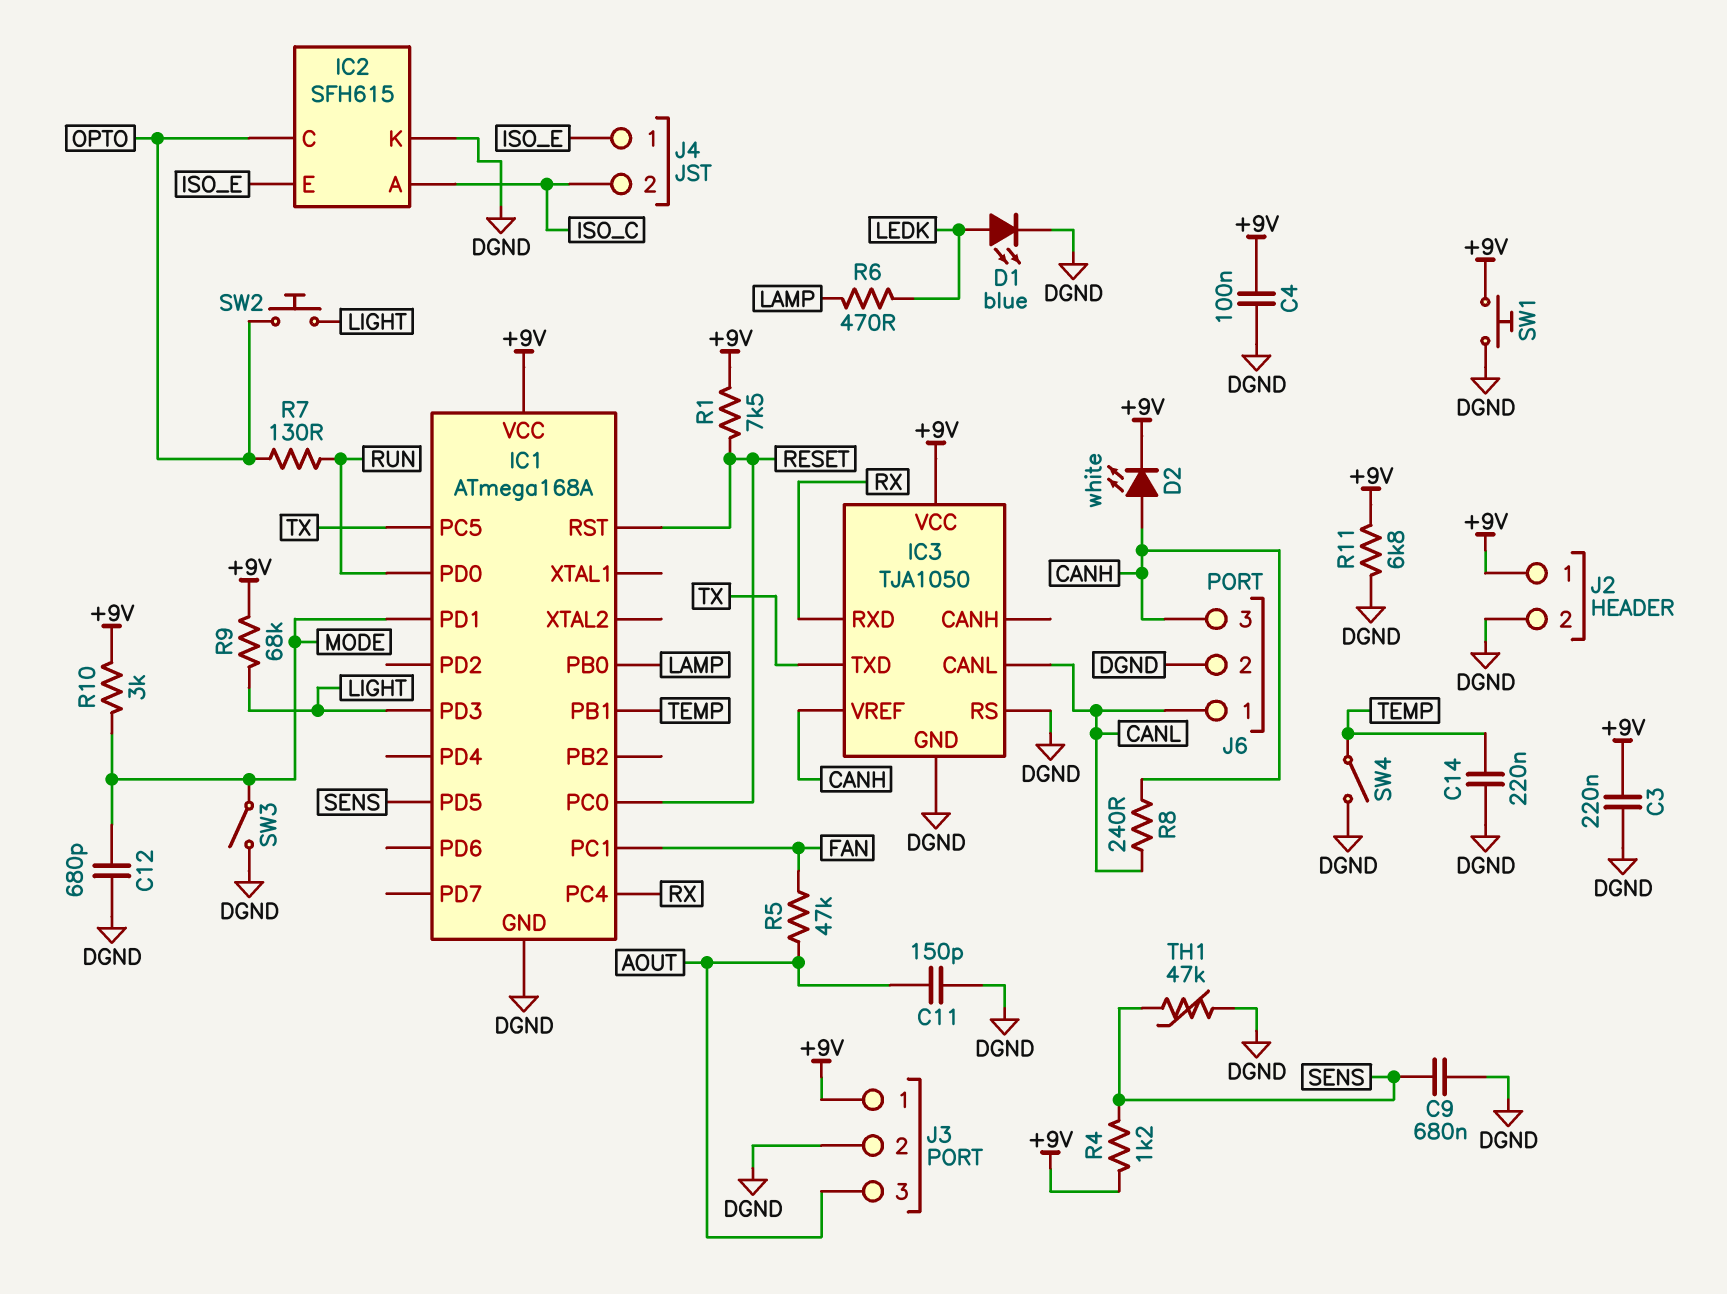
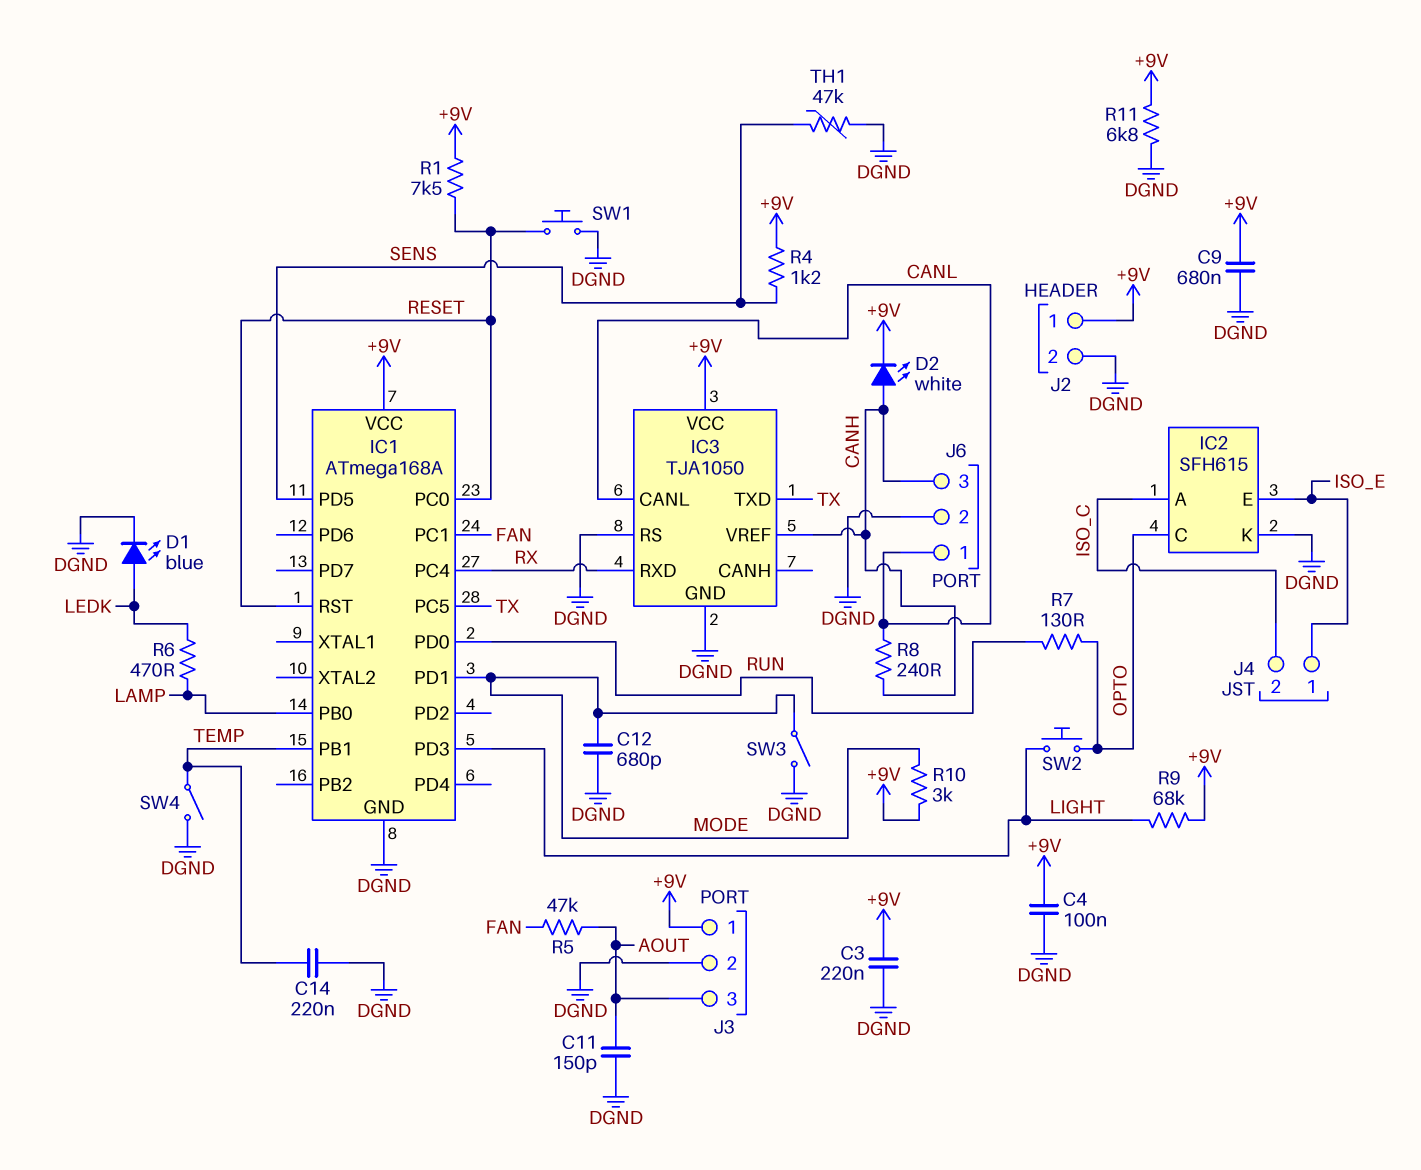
C9: 680nF (DGND, SENS) -> 680nF (+9V, DGND)
SW1: button (+9V, DGND) -> button (DGND, RESET)

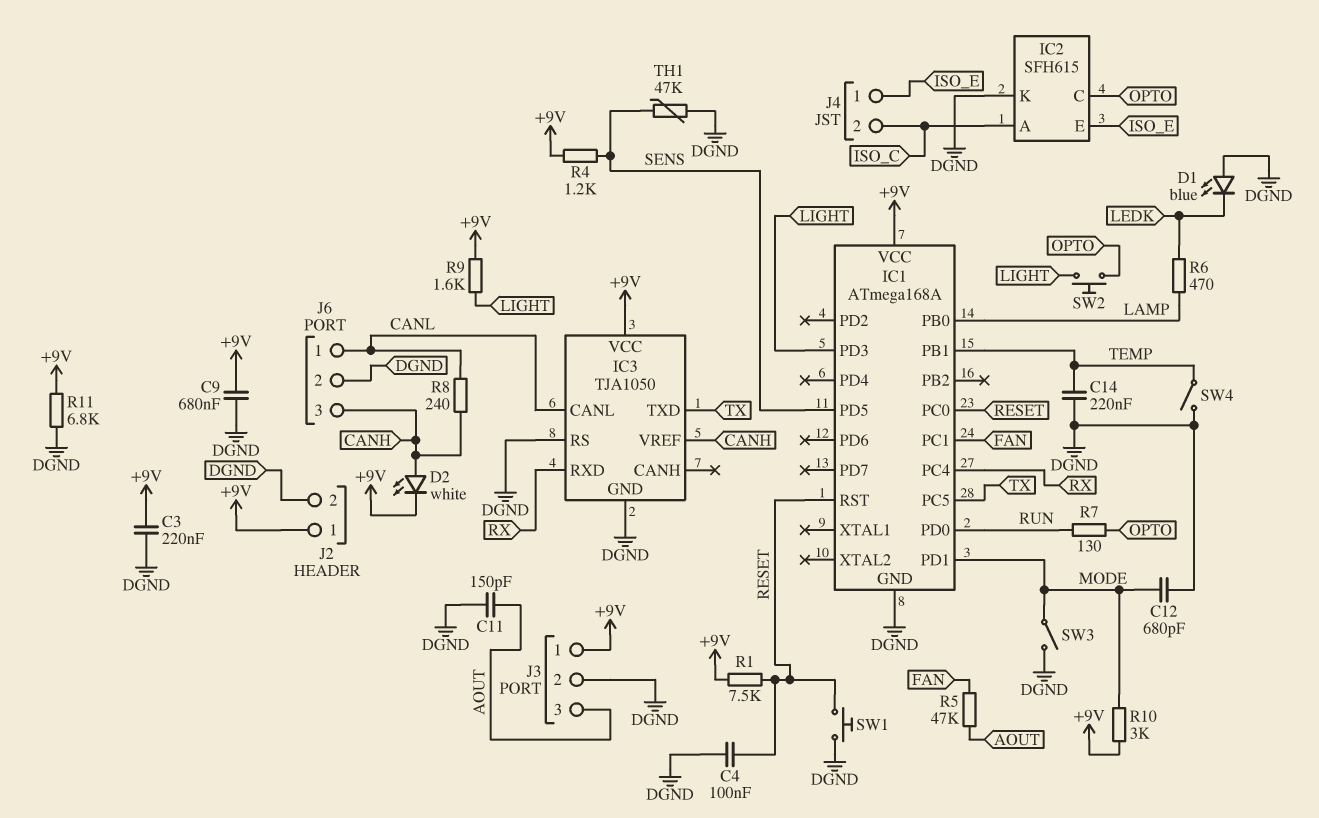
C4: 100nF (+9V, DGND) -> 100nF (DGND, RESET)
D1: LED blue (A LEDK, K DGND) -> LED blue (A DGND, K LEDK)
R9: 68k (+9V, LIGHT) -> 1.6k (+9V, LIGHT)

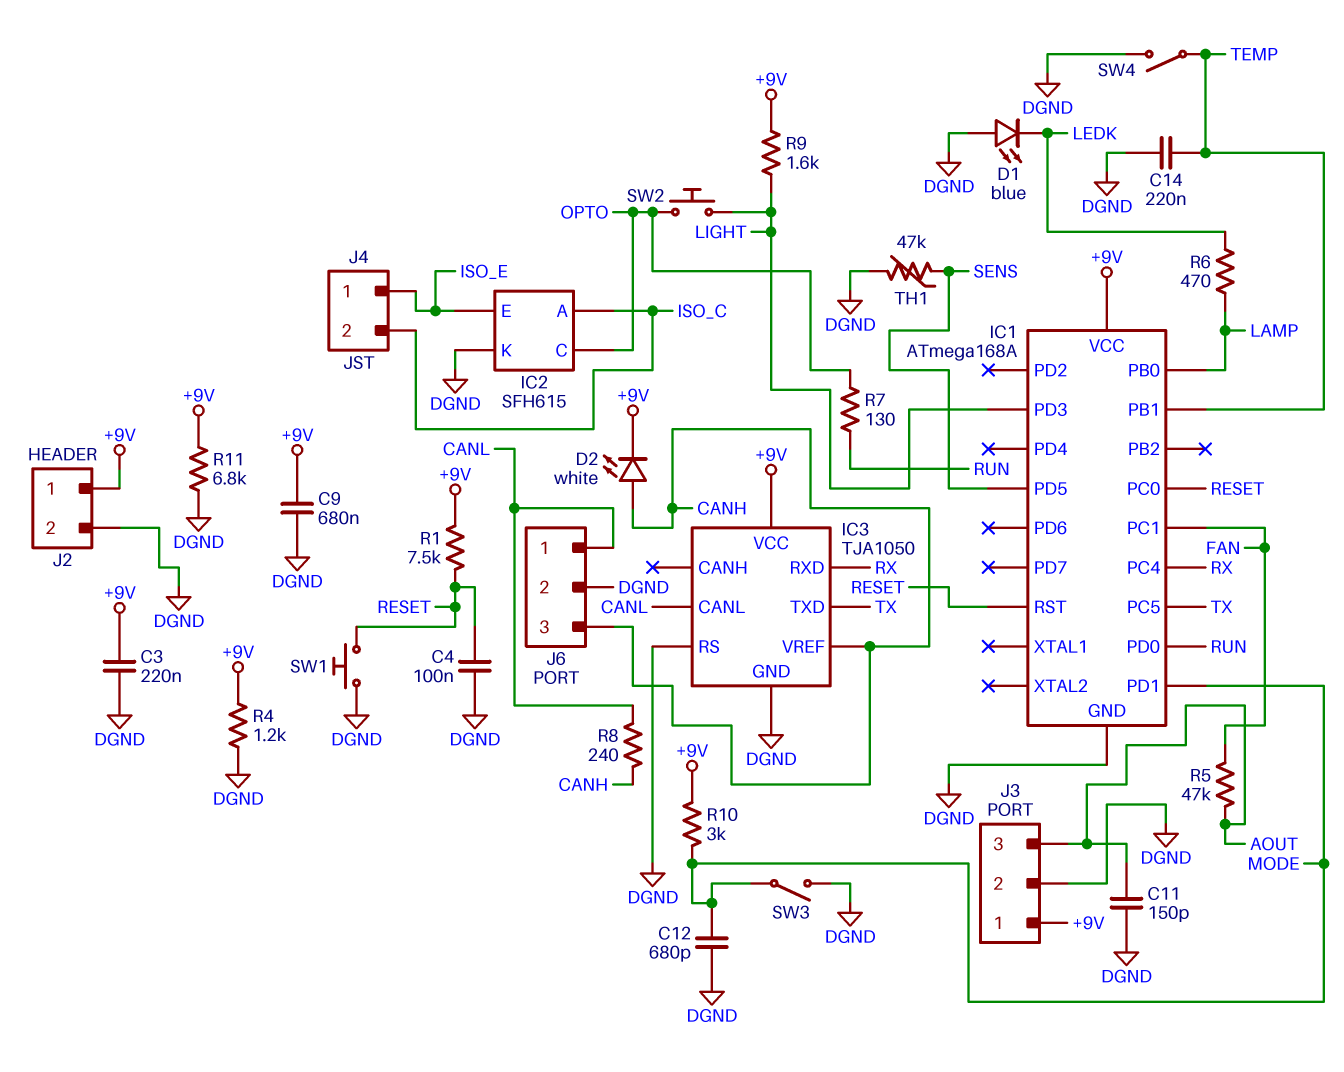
R4: 1.2k (+9V, SENS) -> 1.2k (+9V, DGND)

